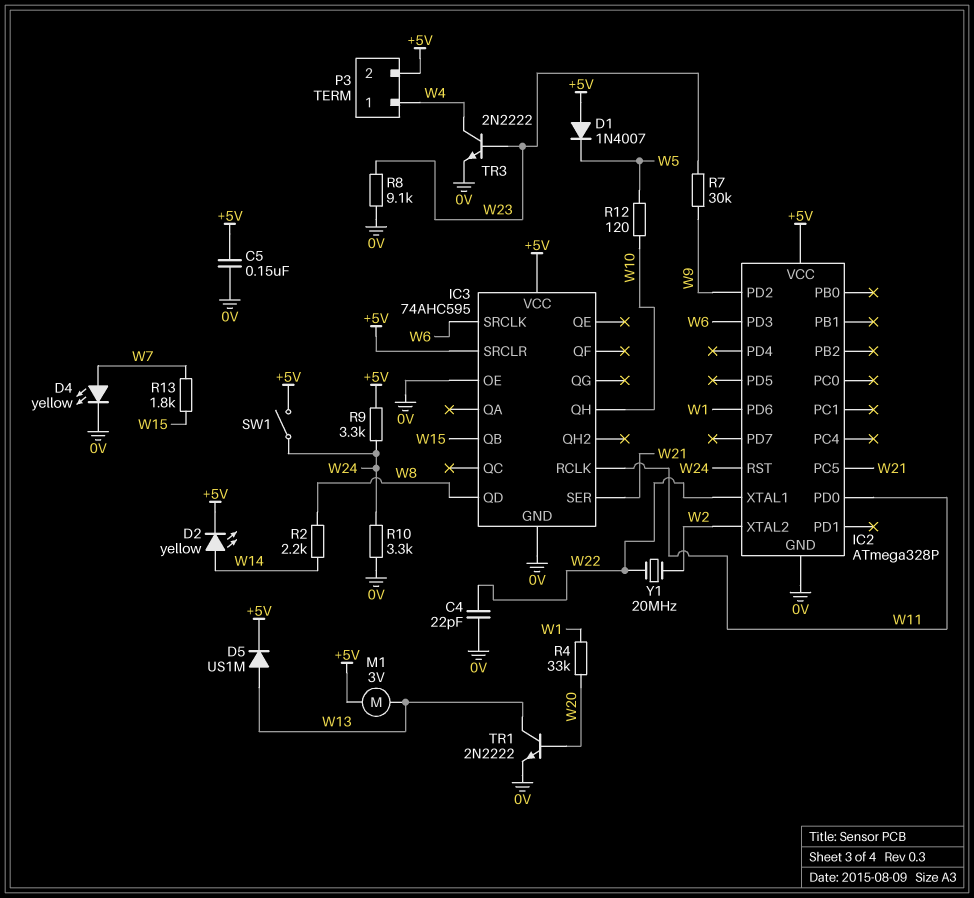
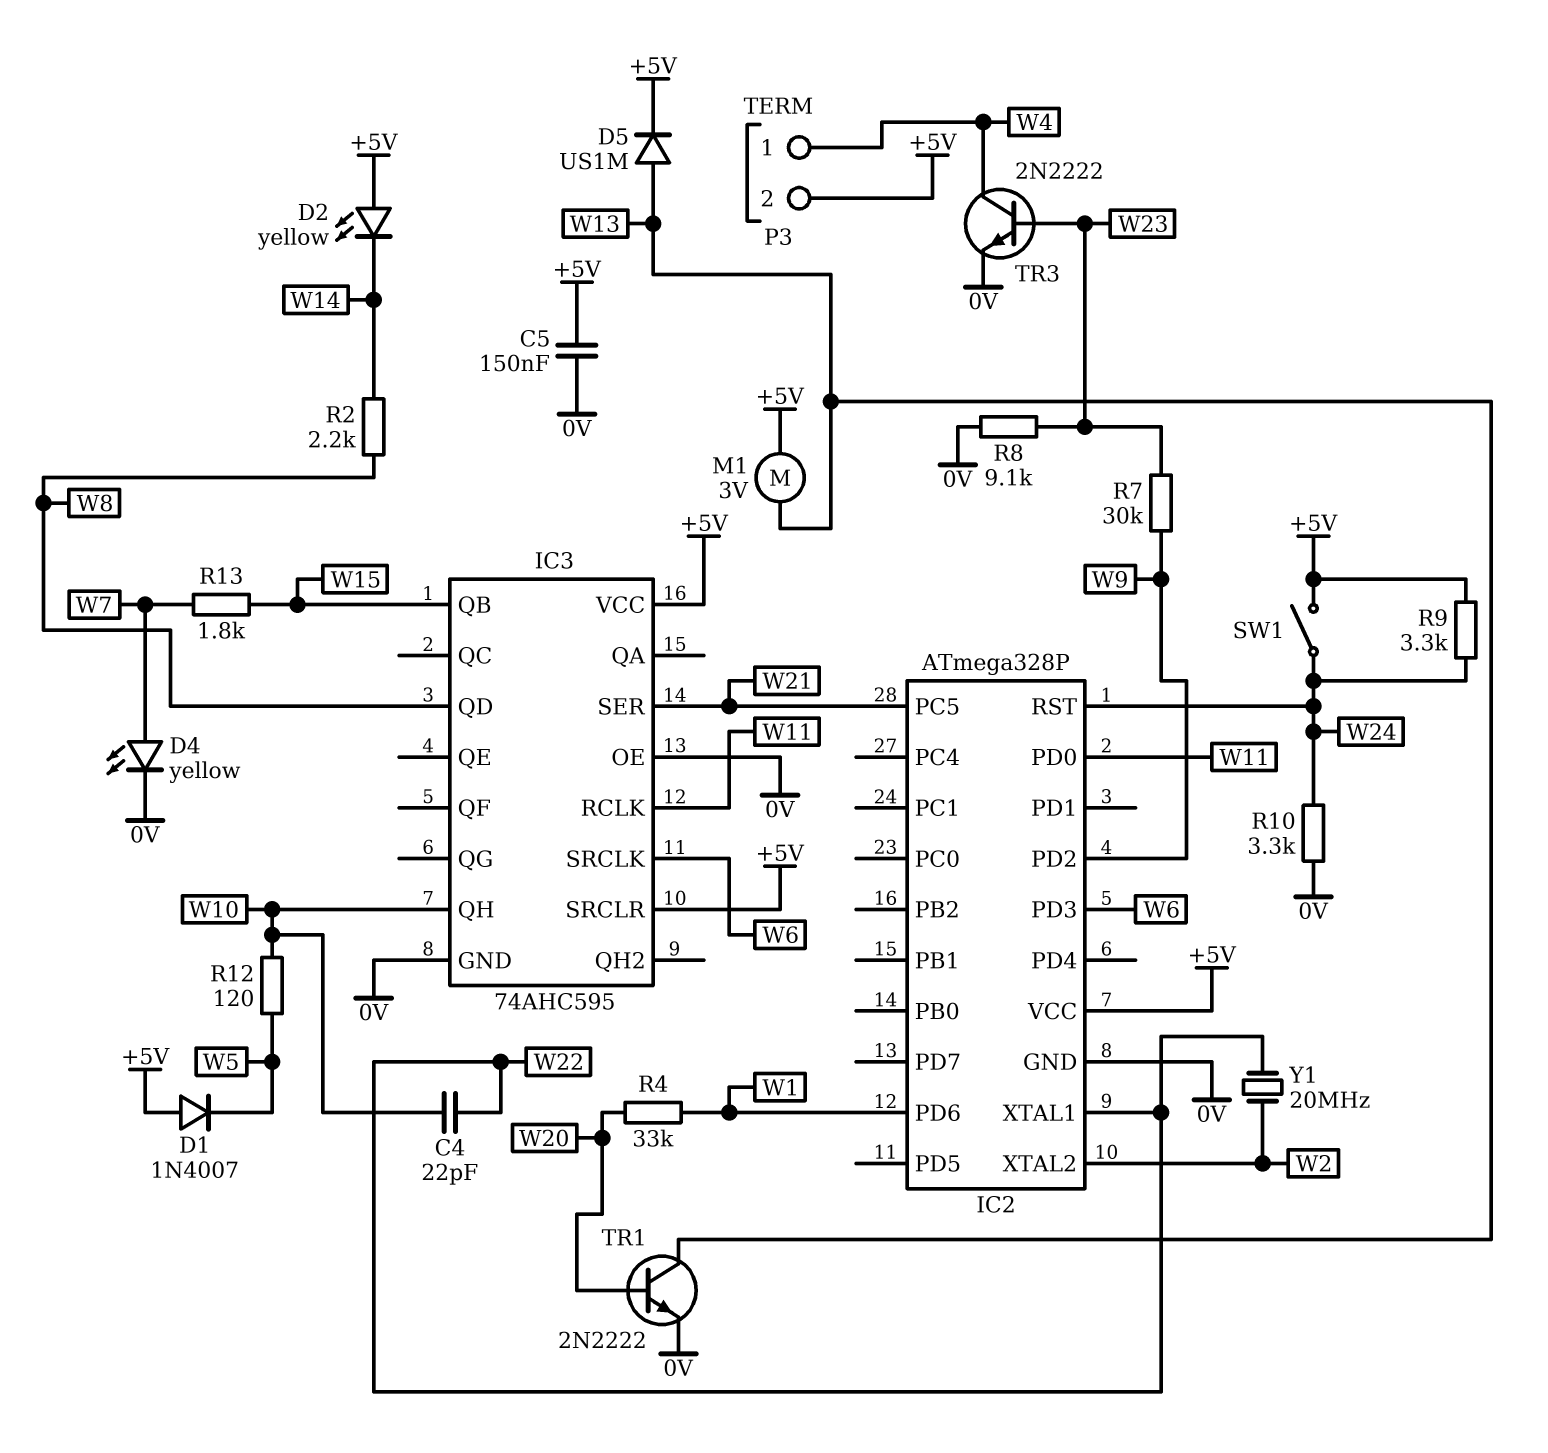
C4: 22pF (0V, W22) -> 22pF (W10, W22)
D2: LED yellow (A W14, K +5V) -> LED yellow (A +5V, K W14)

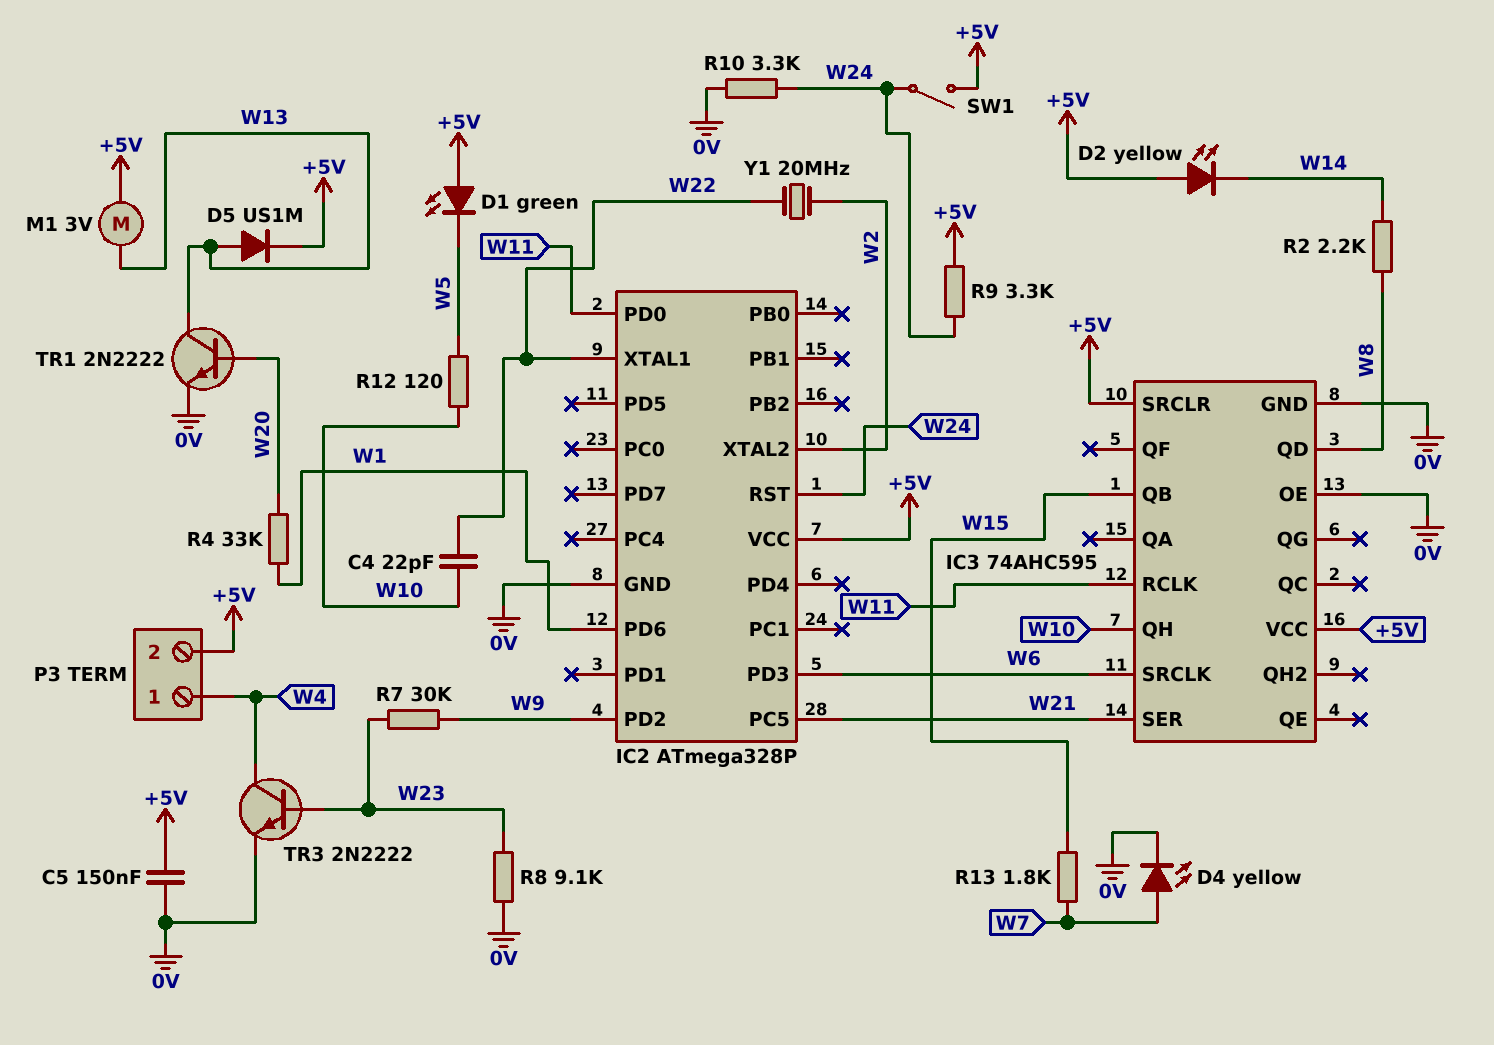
D1: diode 1N4007 (A +5V, K W5) -> LED green (A +5V, K W5)

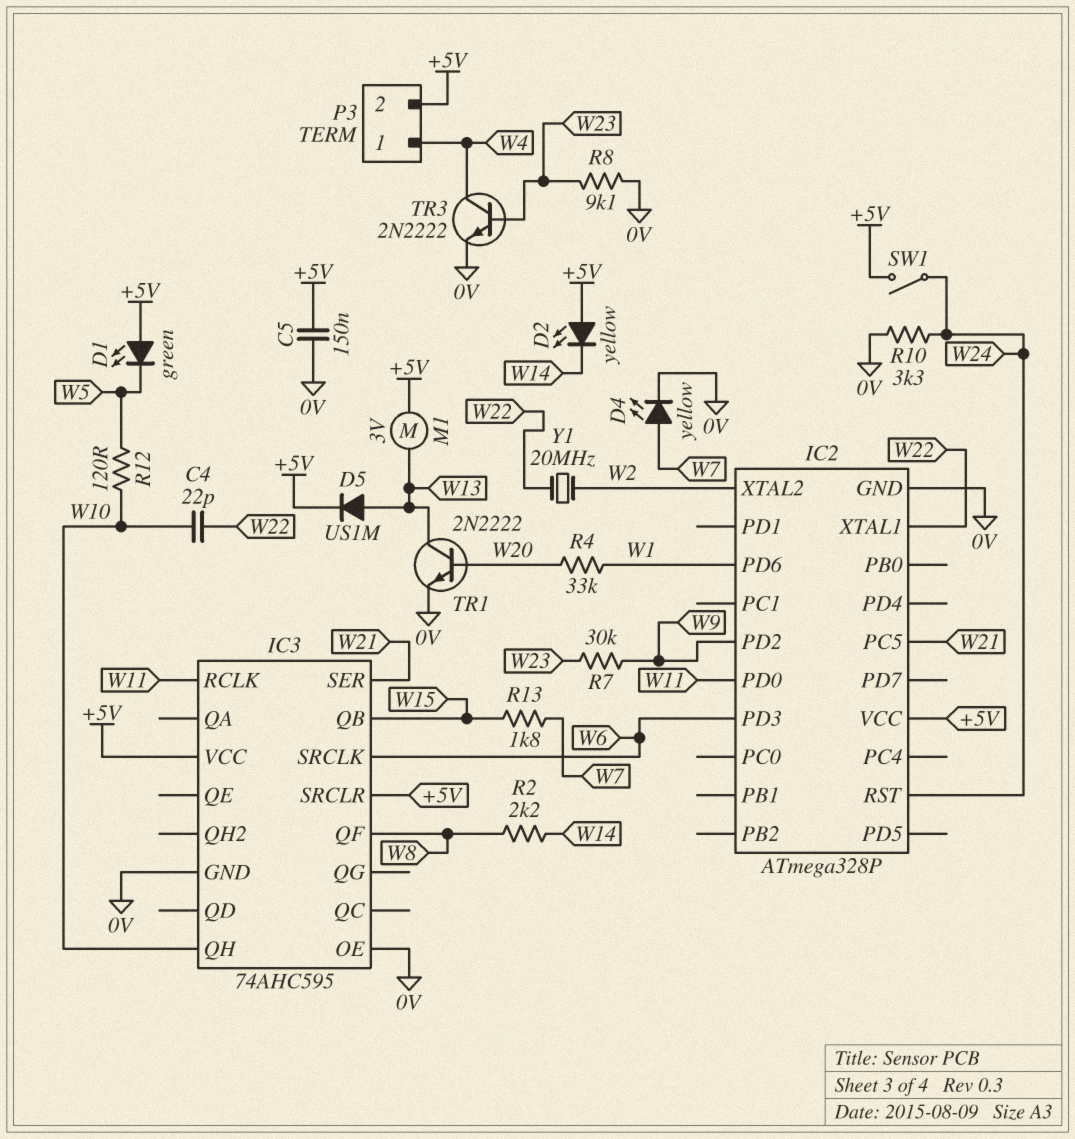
IC3 pin QD: W8 -> none
IC3 pin QF: none -> W8
R9: 3.3k (+5V, W24) -> none

